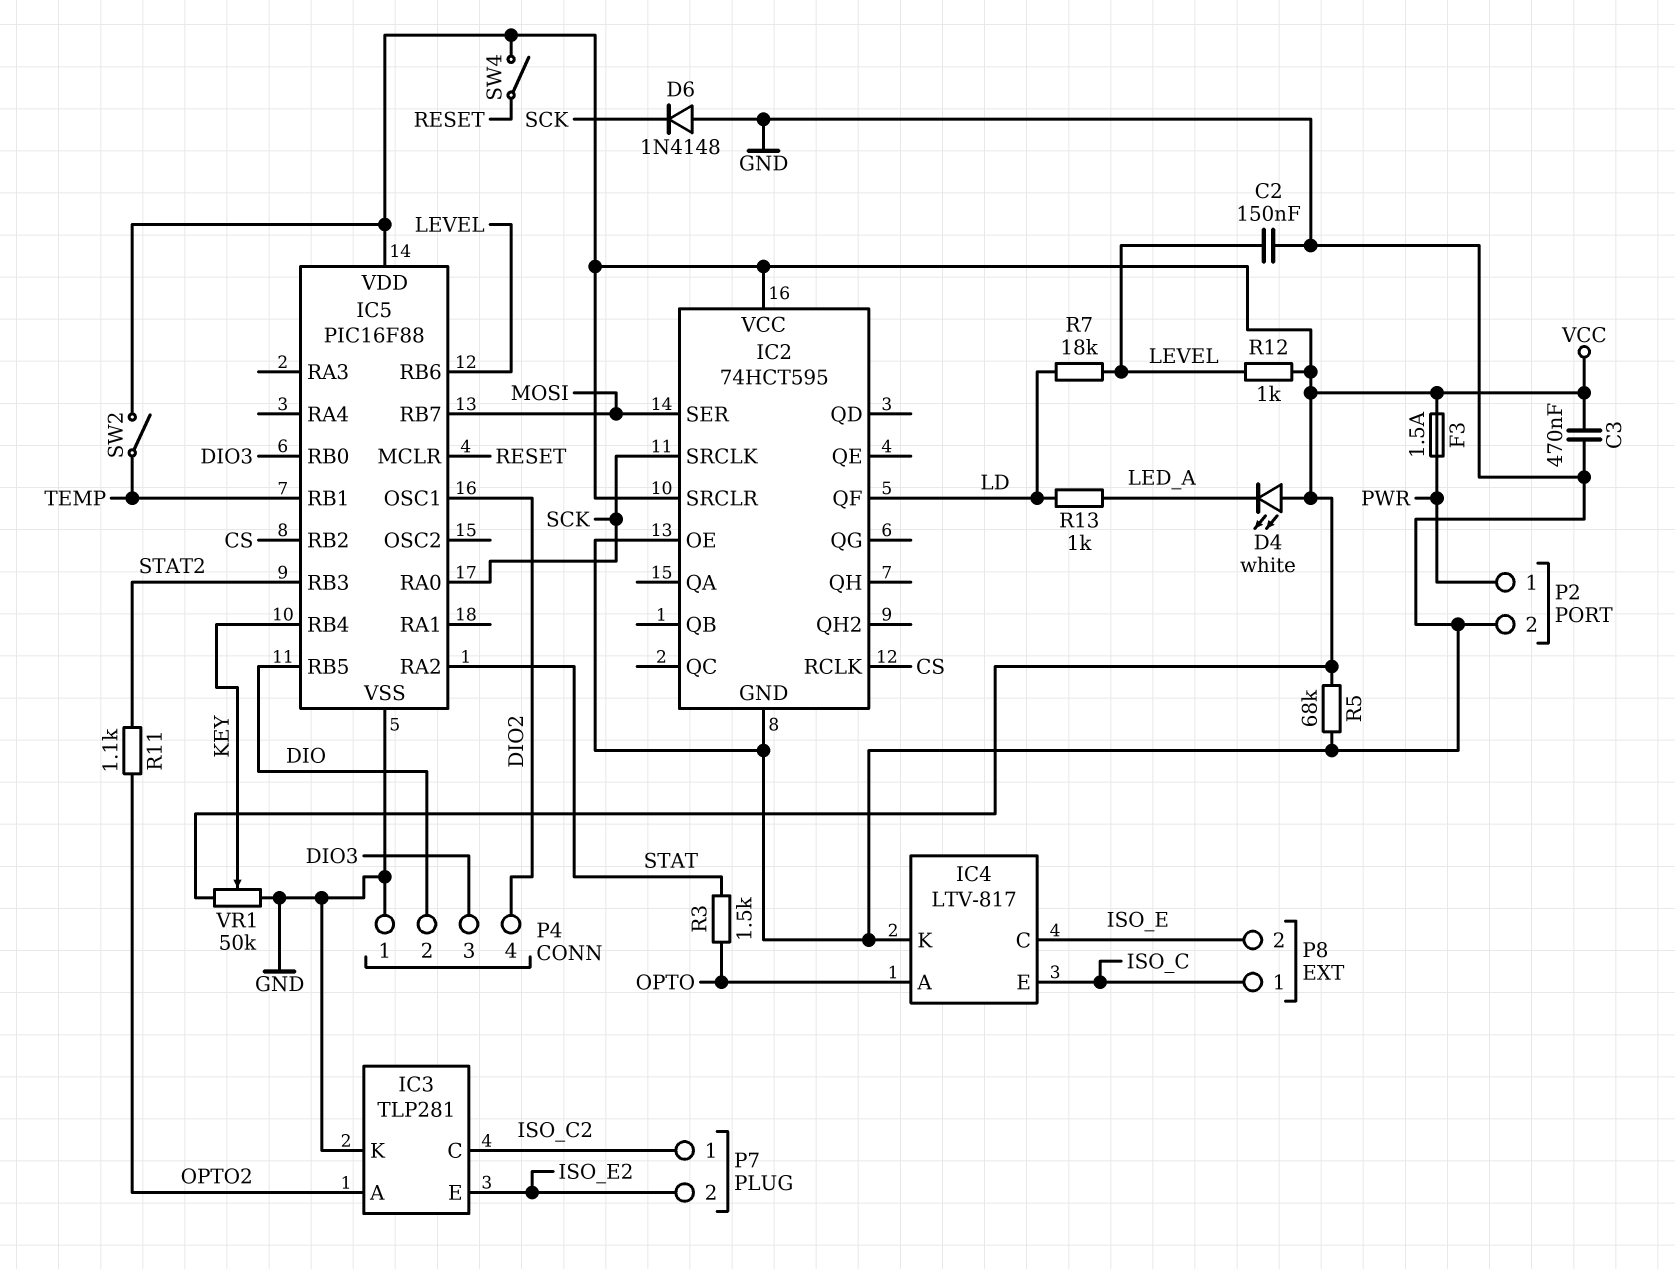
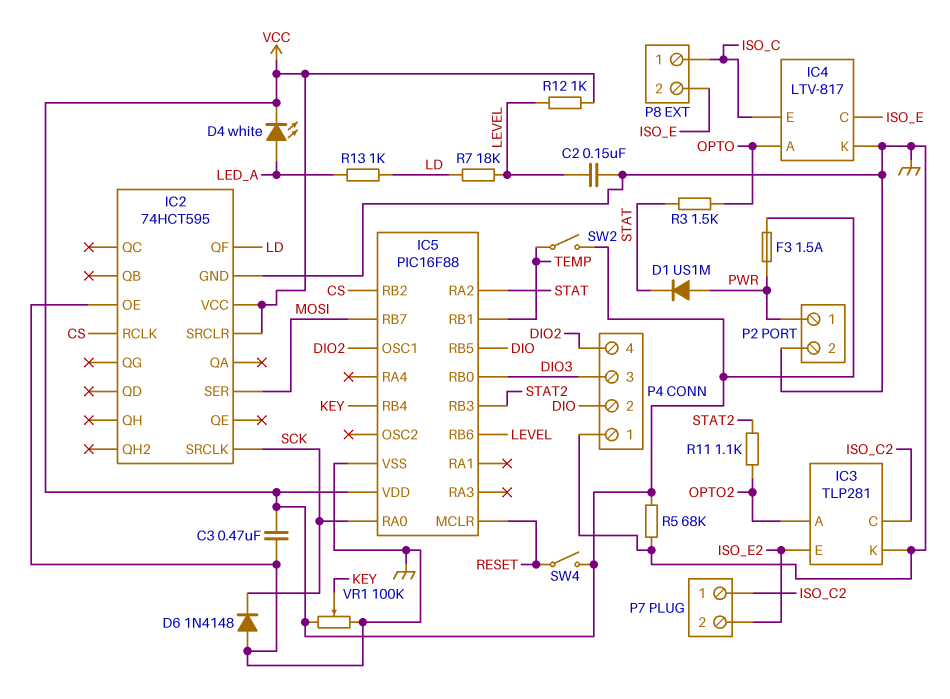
D1: none -> diode US1M (A PWR, K STAT)
D4: LED white (A VCC, K LED_A) -> LED white (A LED_A, K VCC)
VR1: 50k (GND, VCC, wiper KEY) -> 100k (GND, VCC, wiper KEY)

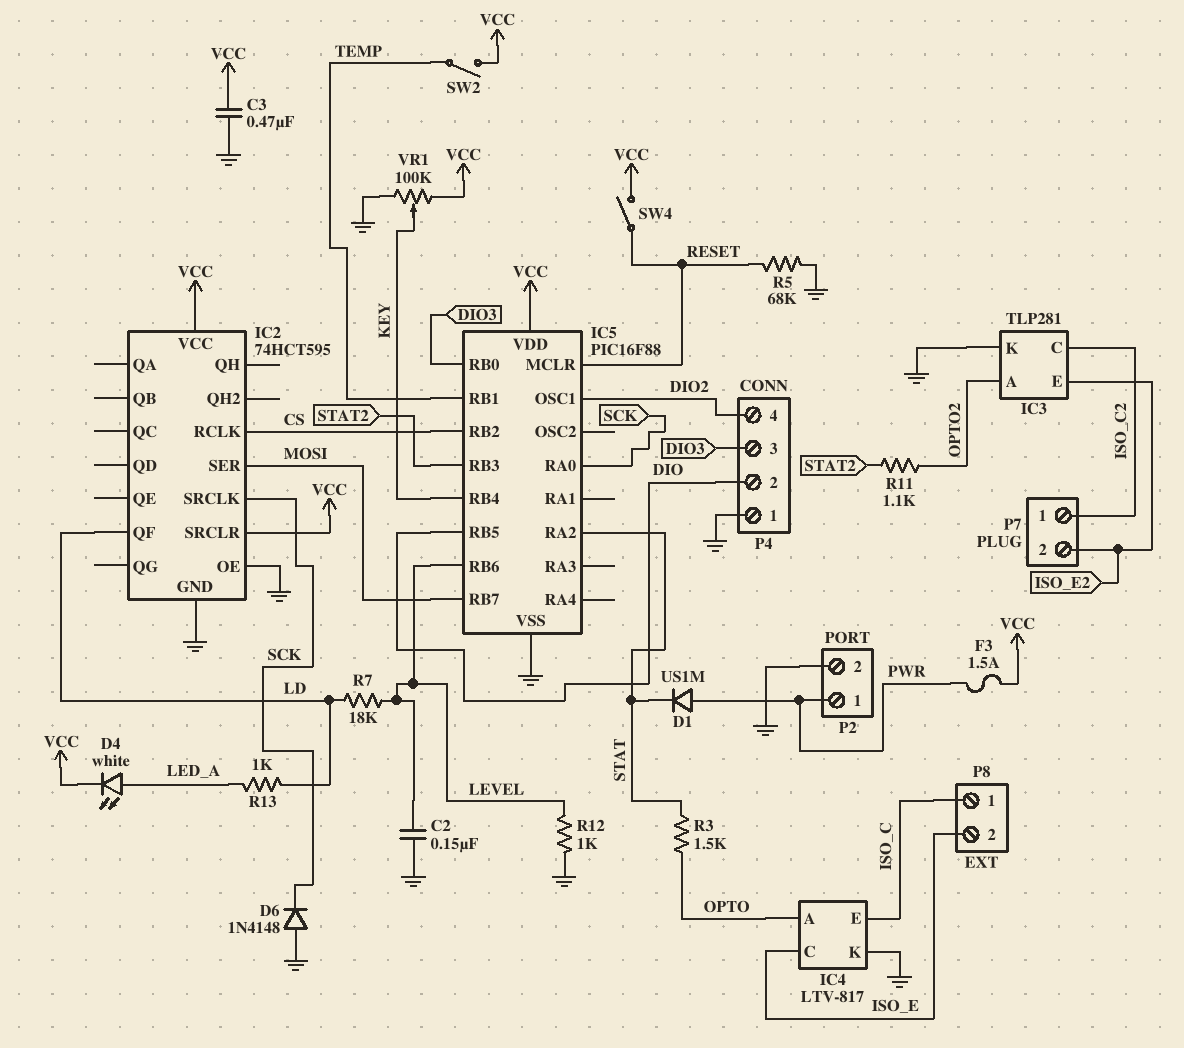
R5: 68k (GND, VCC) -> 68k (GND, RESET)
R12: 1k (LEVEL, VCC) -> 1k (GND, LEVEL)

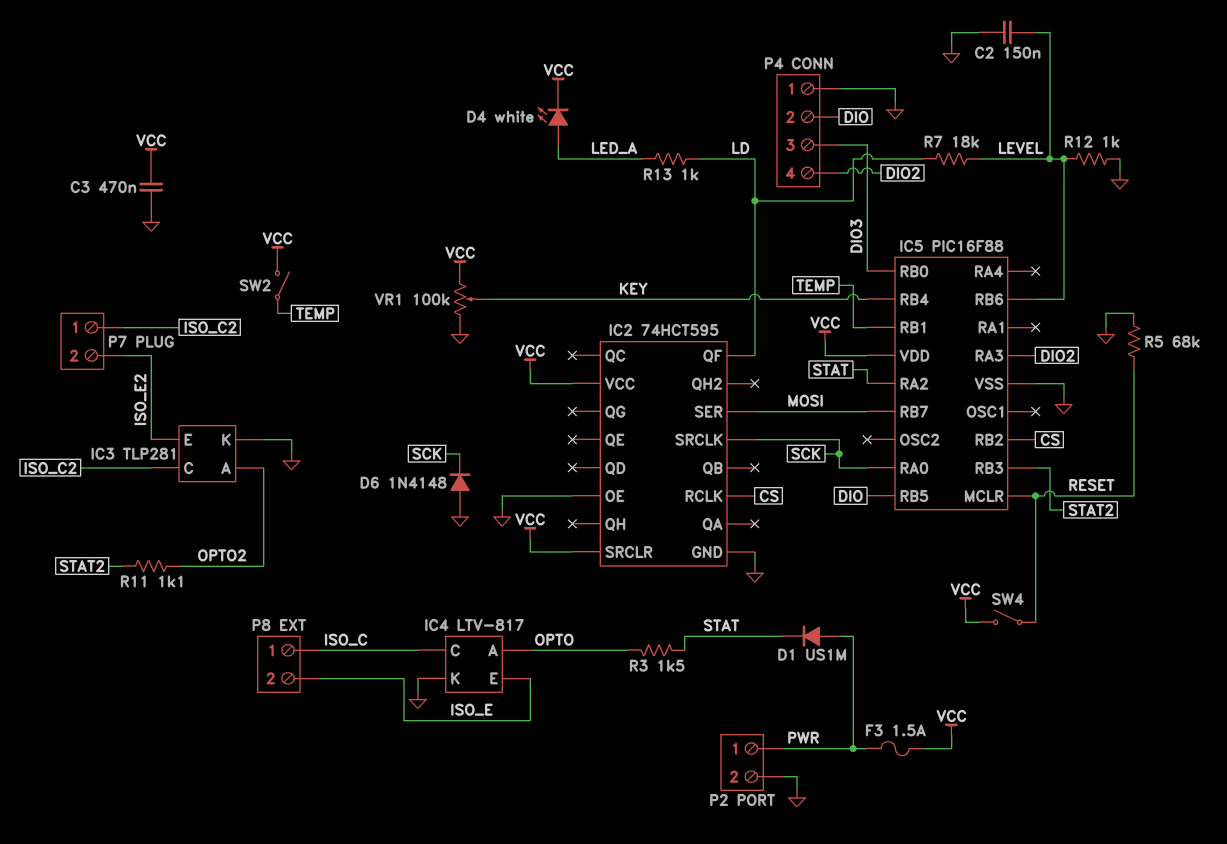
IC4 pin C: ISO_E -> ISO_C
IC4 pin E: ISO_C -> ISO_E
IC5 pin OSC1: DIO2 -> none
IC5 pin RA3: none -> DIO2

